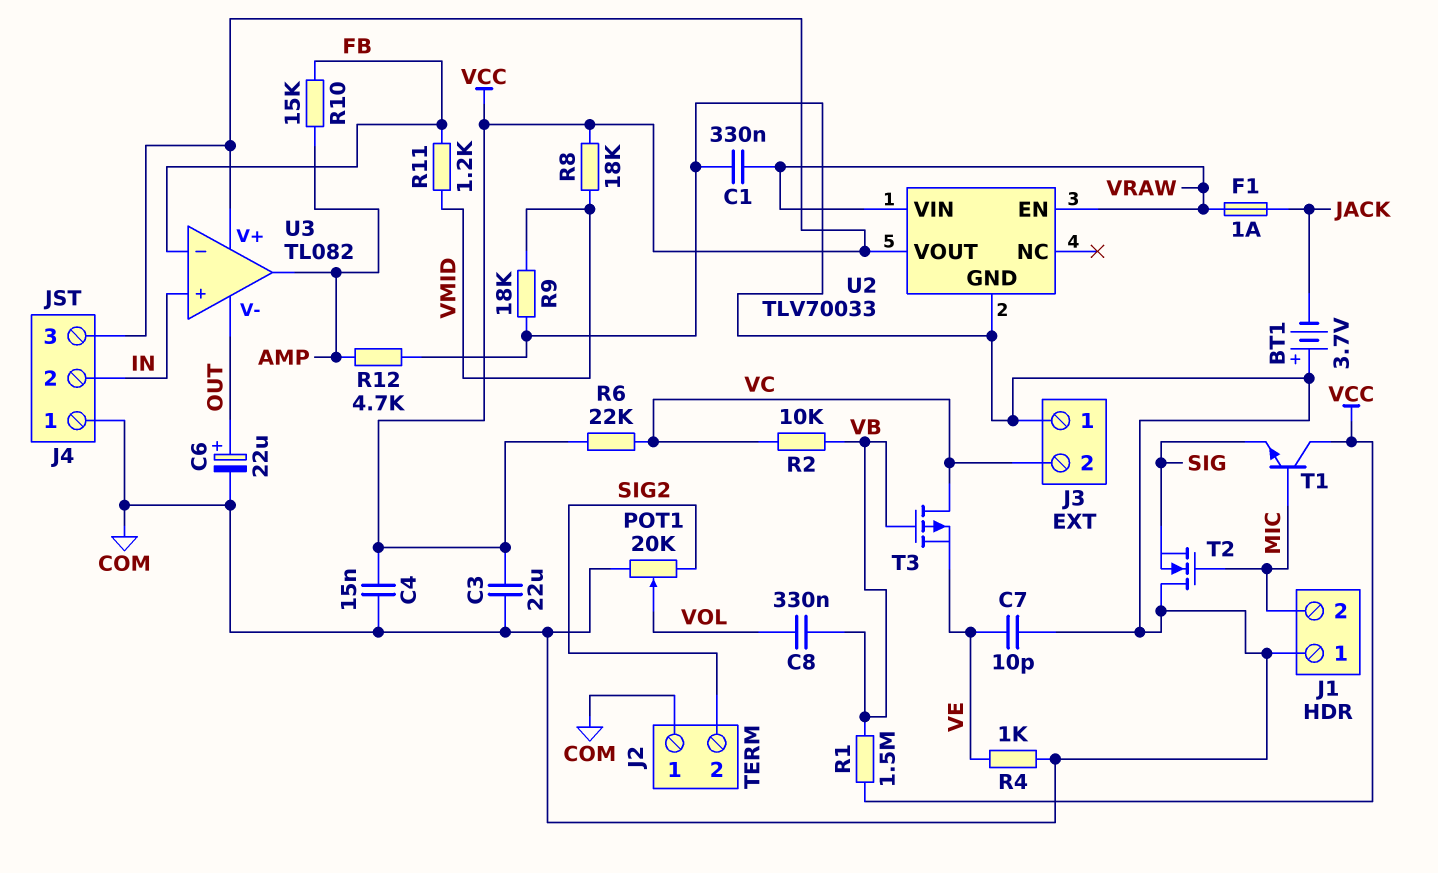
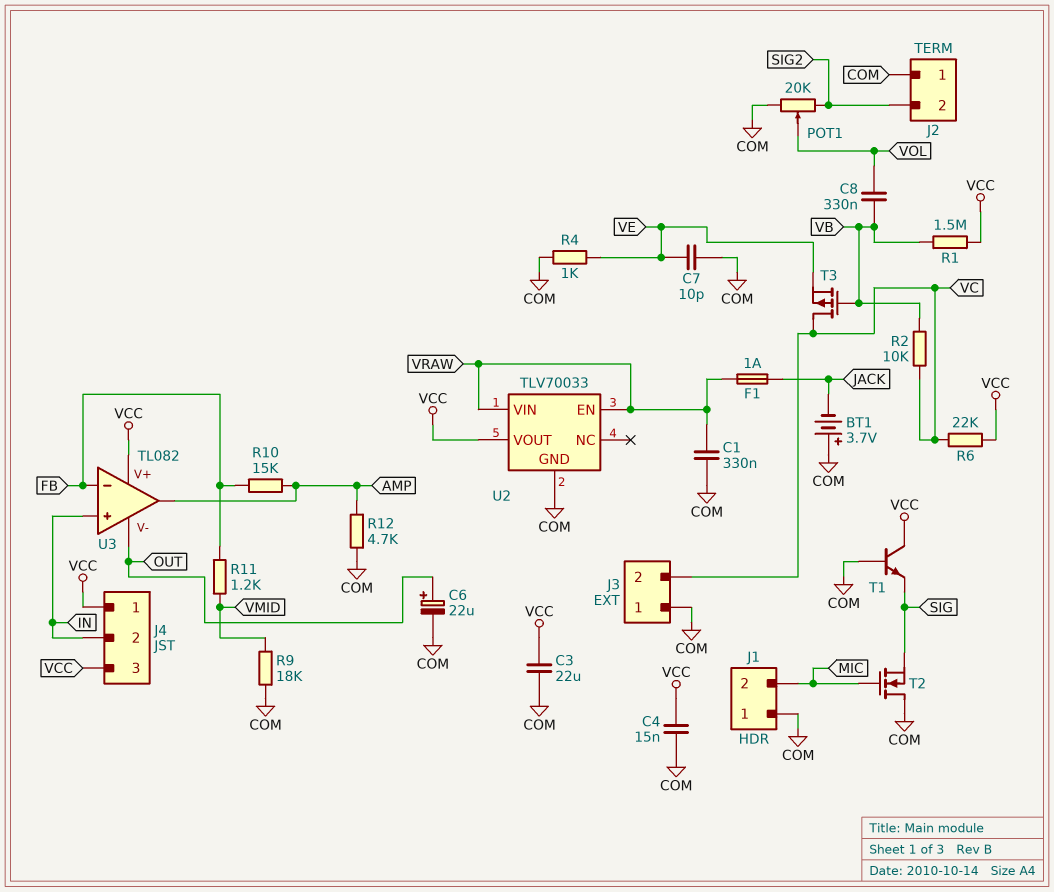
J4 pin 1: COM -> VCC
R8: 18k (VCC, VMID) -> none
T1: NPN (B MIC, C VCC, E SIG) -> NPN (B COM, C VCC, E SIG)

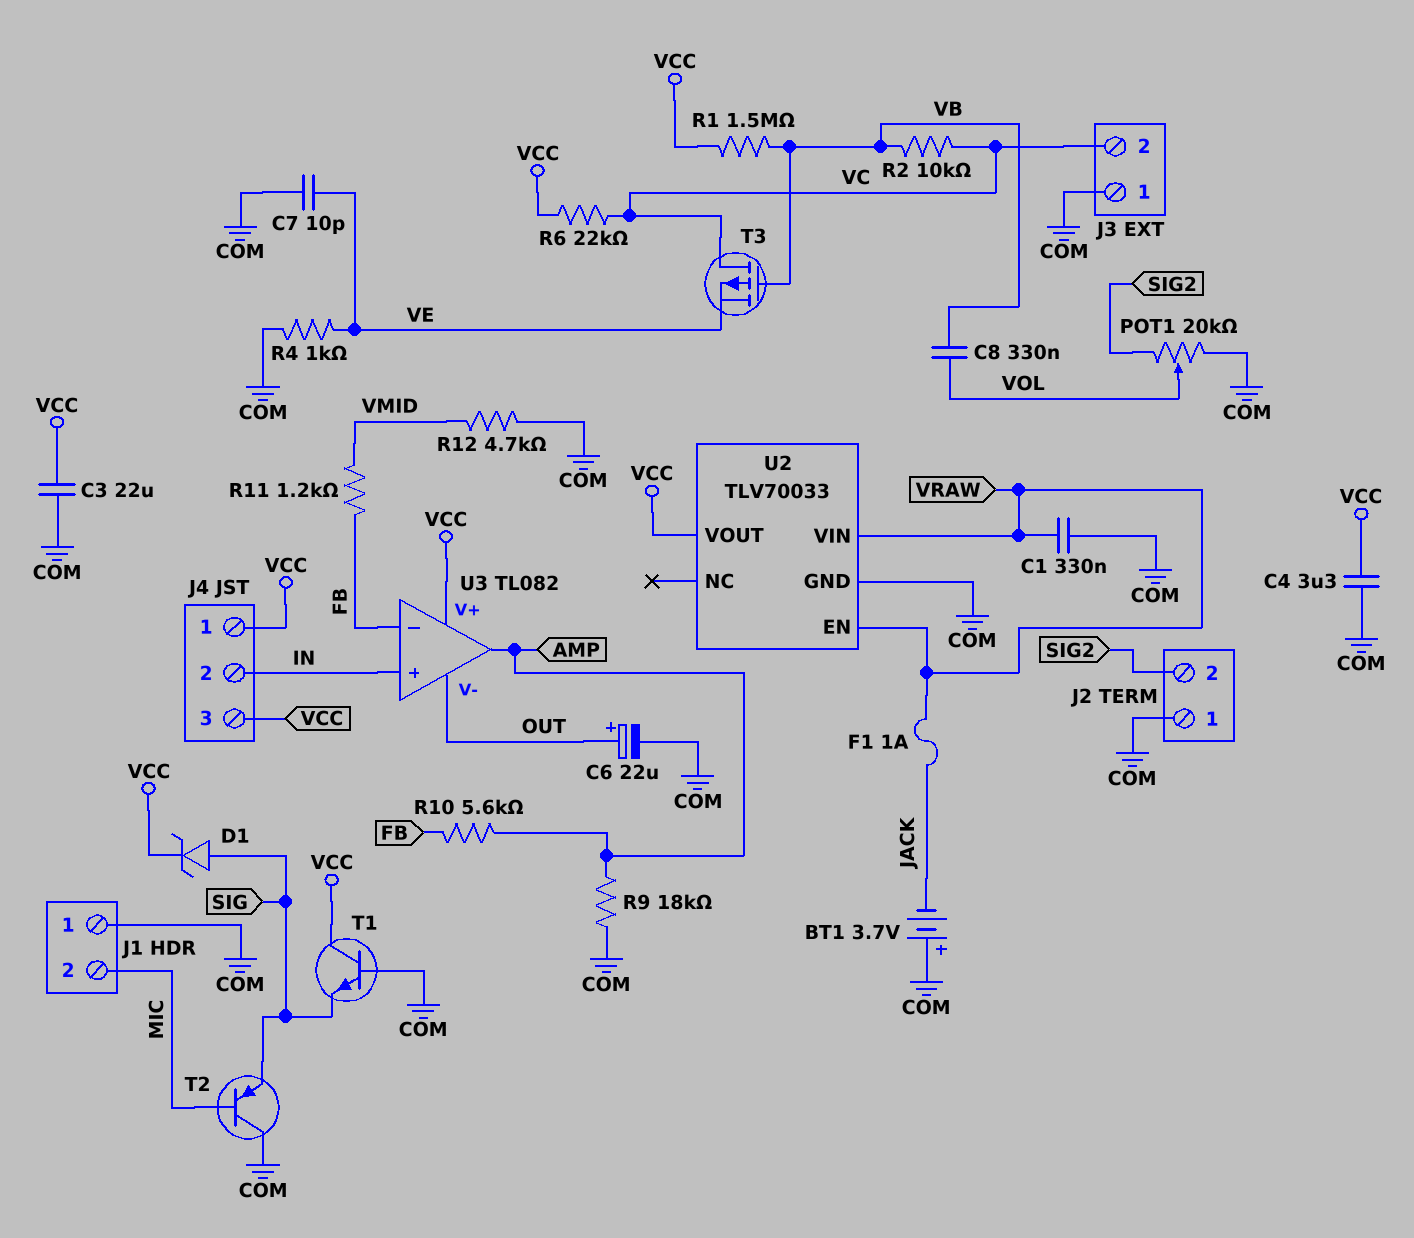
C4: 15nF (COM, VCC) -> 3.3uF (COM, VCC)
D1: none -> zener (A SIG, K VCC)
R9: 18k (COM, VMID) -> 18k (AMP, COM)
R10: 15k (AMP, FB) -> 5.6k (AMP, FB)
R12: 4.7k (AMP, COM) -> 4.7k (COM, VMID)
T2: NMOS (G MIC, D COM, S SIG) -> PNP (B MIC, C COM, E SIG)

